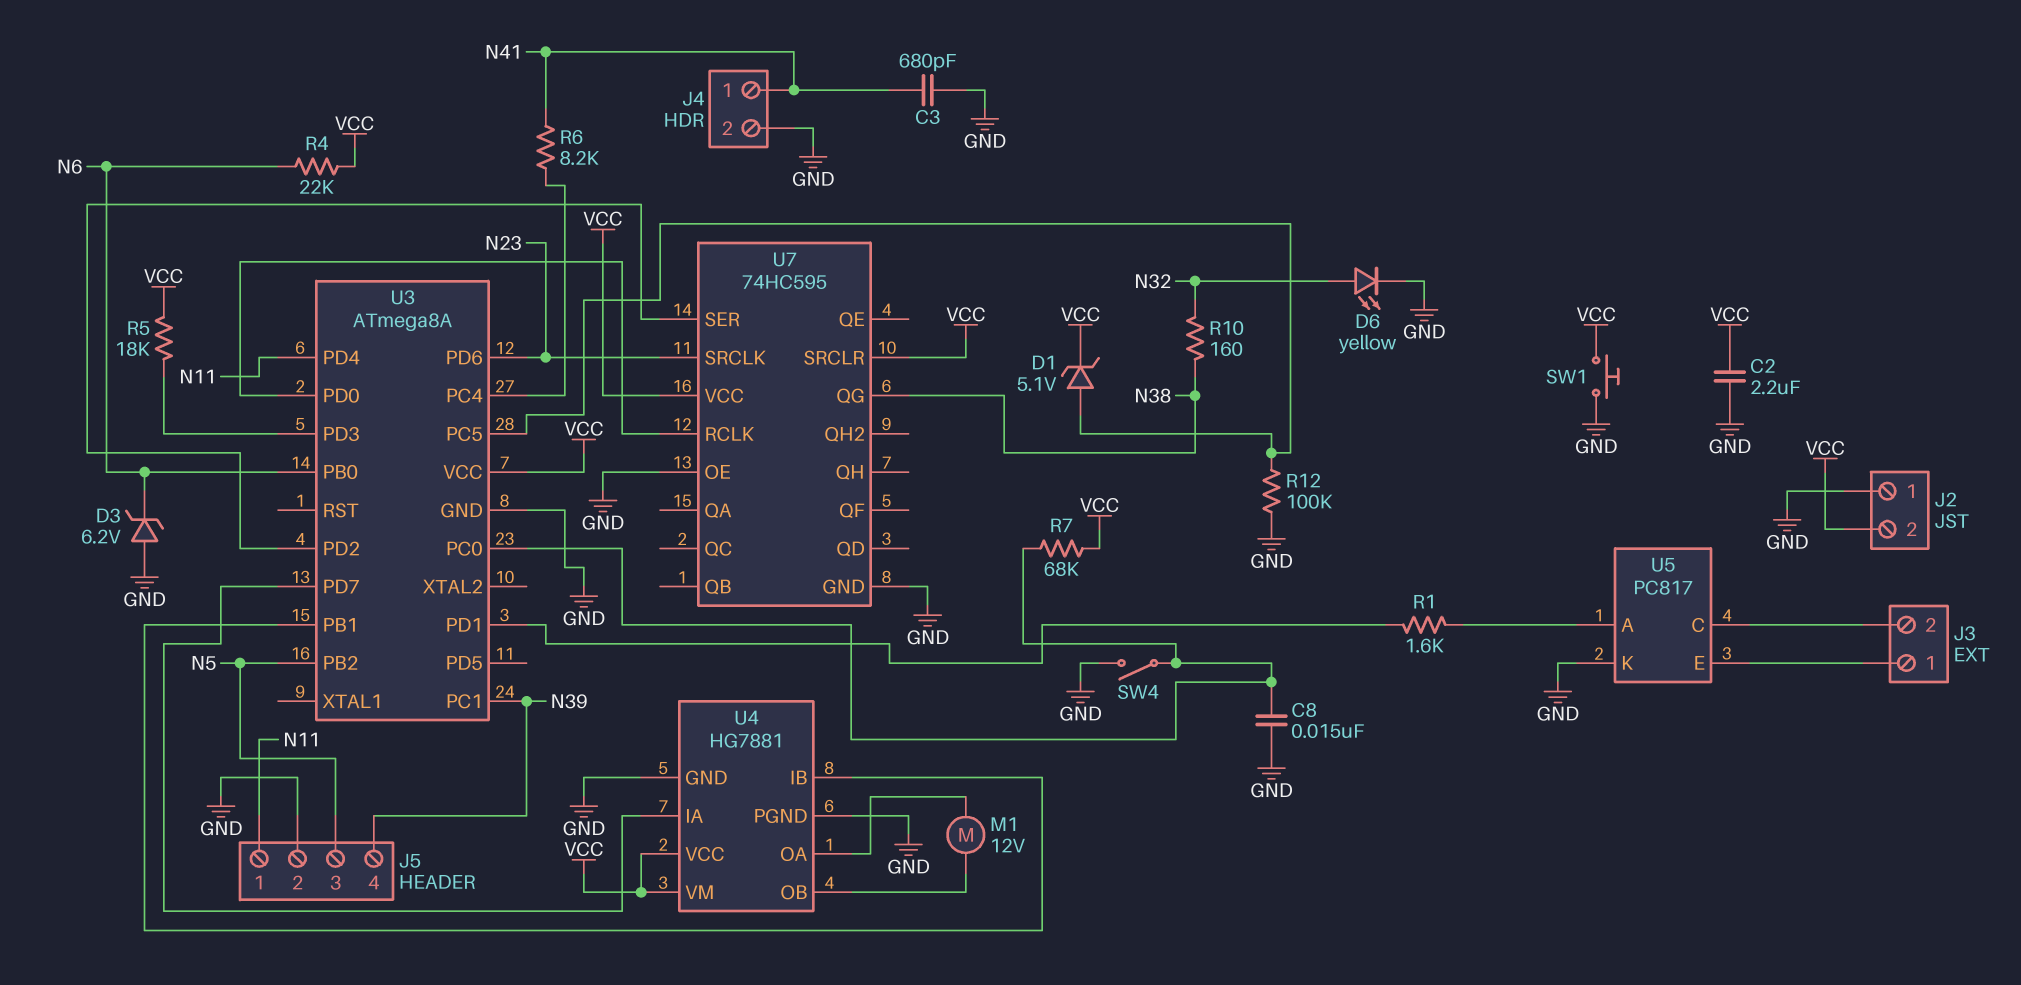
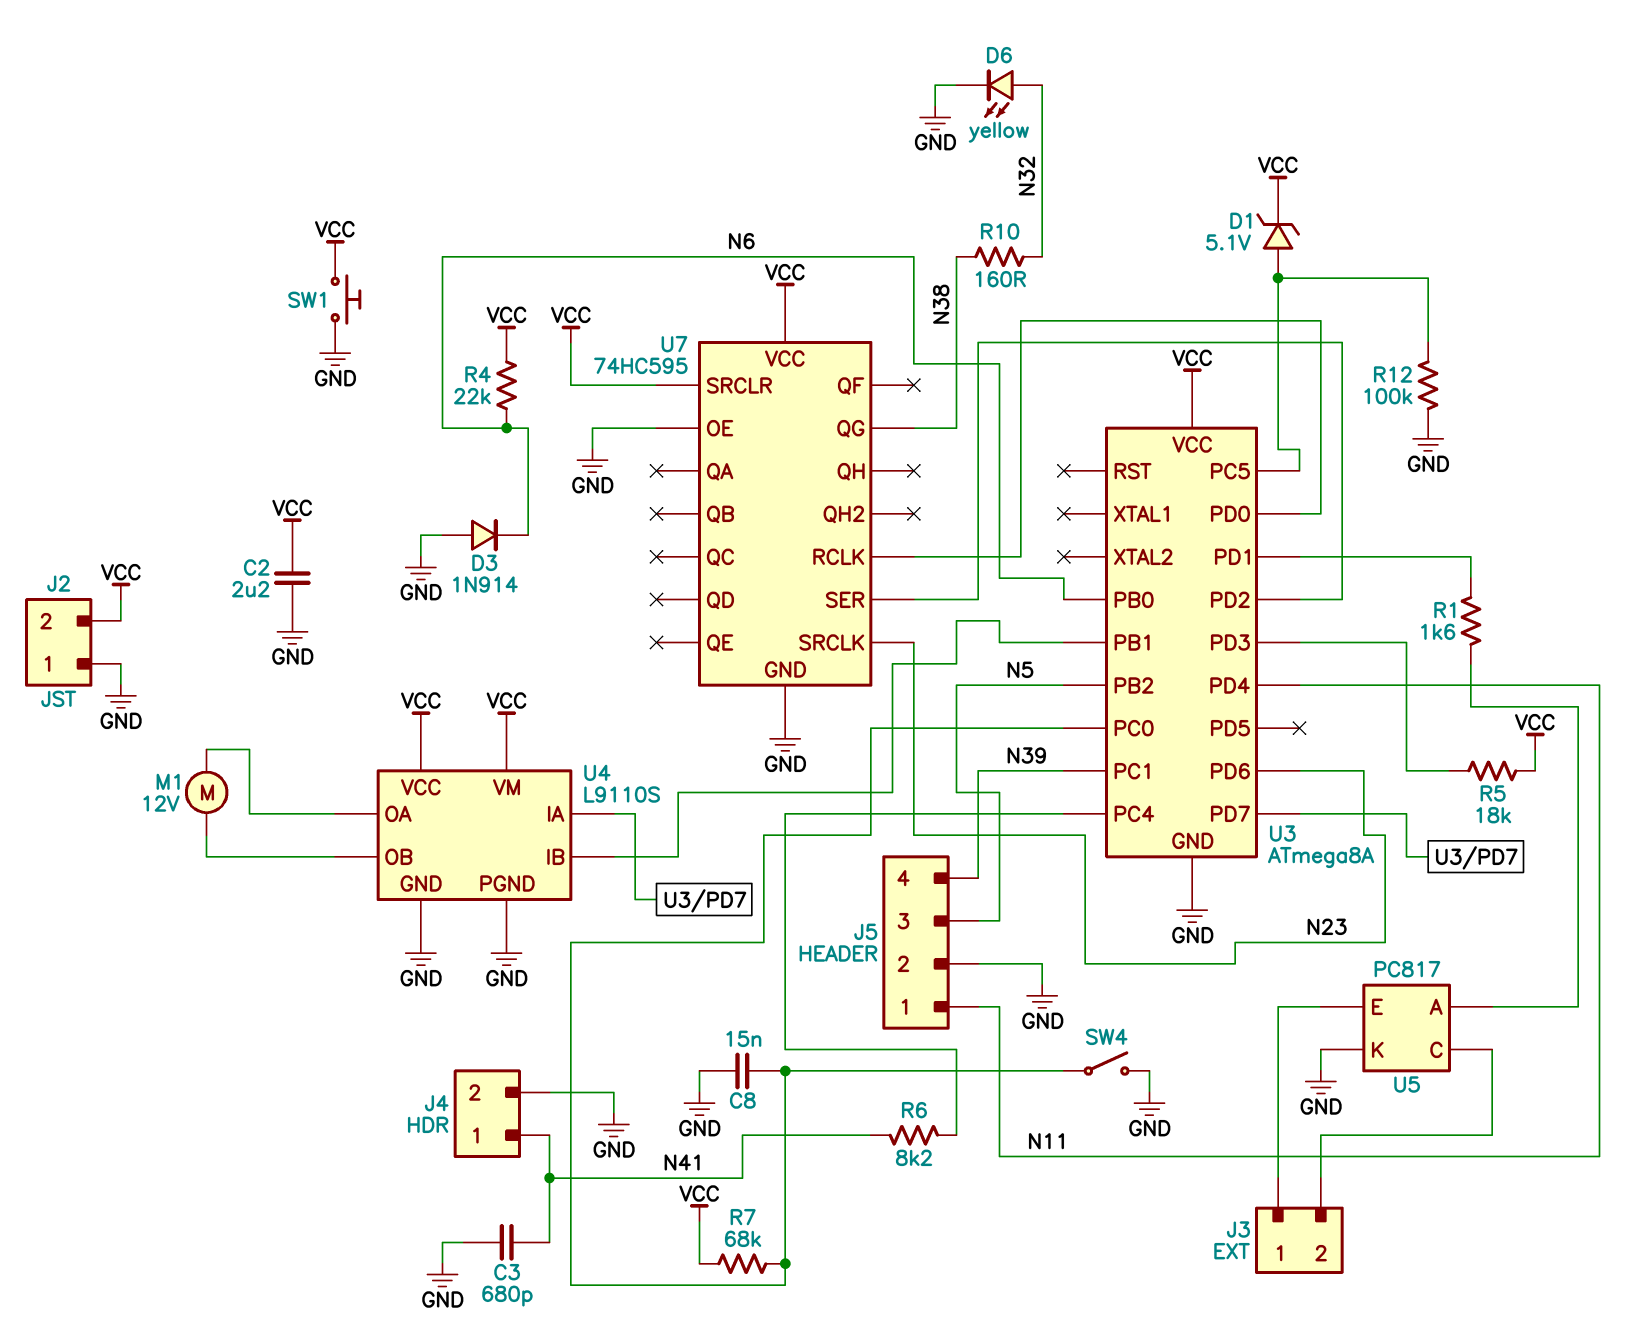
D3: zener 6.2V (A GND, K N6) -> diode 1N914 (A GND, K N6)
U4: HG7881 -> L9110S

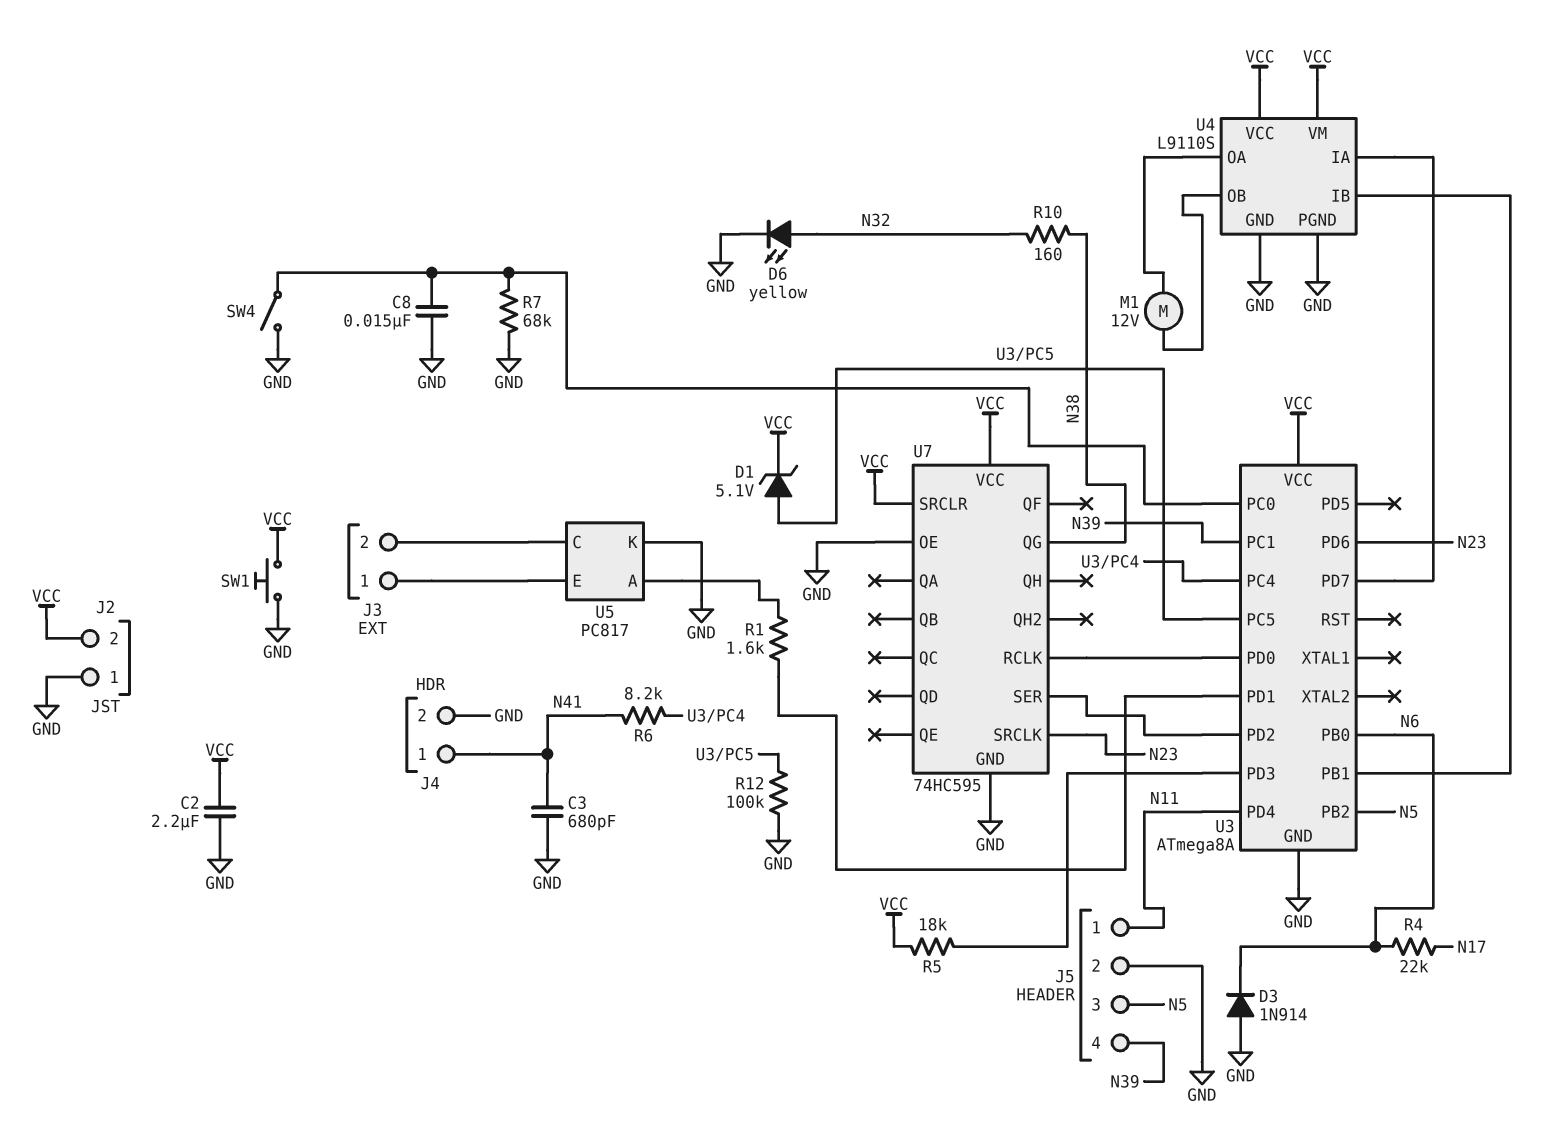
R4: 22k (N6, VCC) -> 22k (N6, N17)
R7: 68k (U3/PC0, VCC) -> 68k (GND, U3/PC0)

